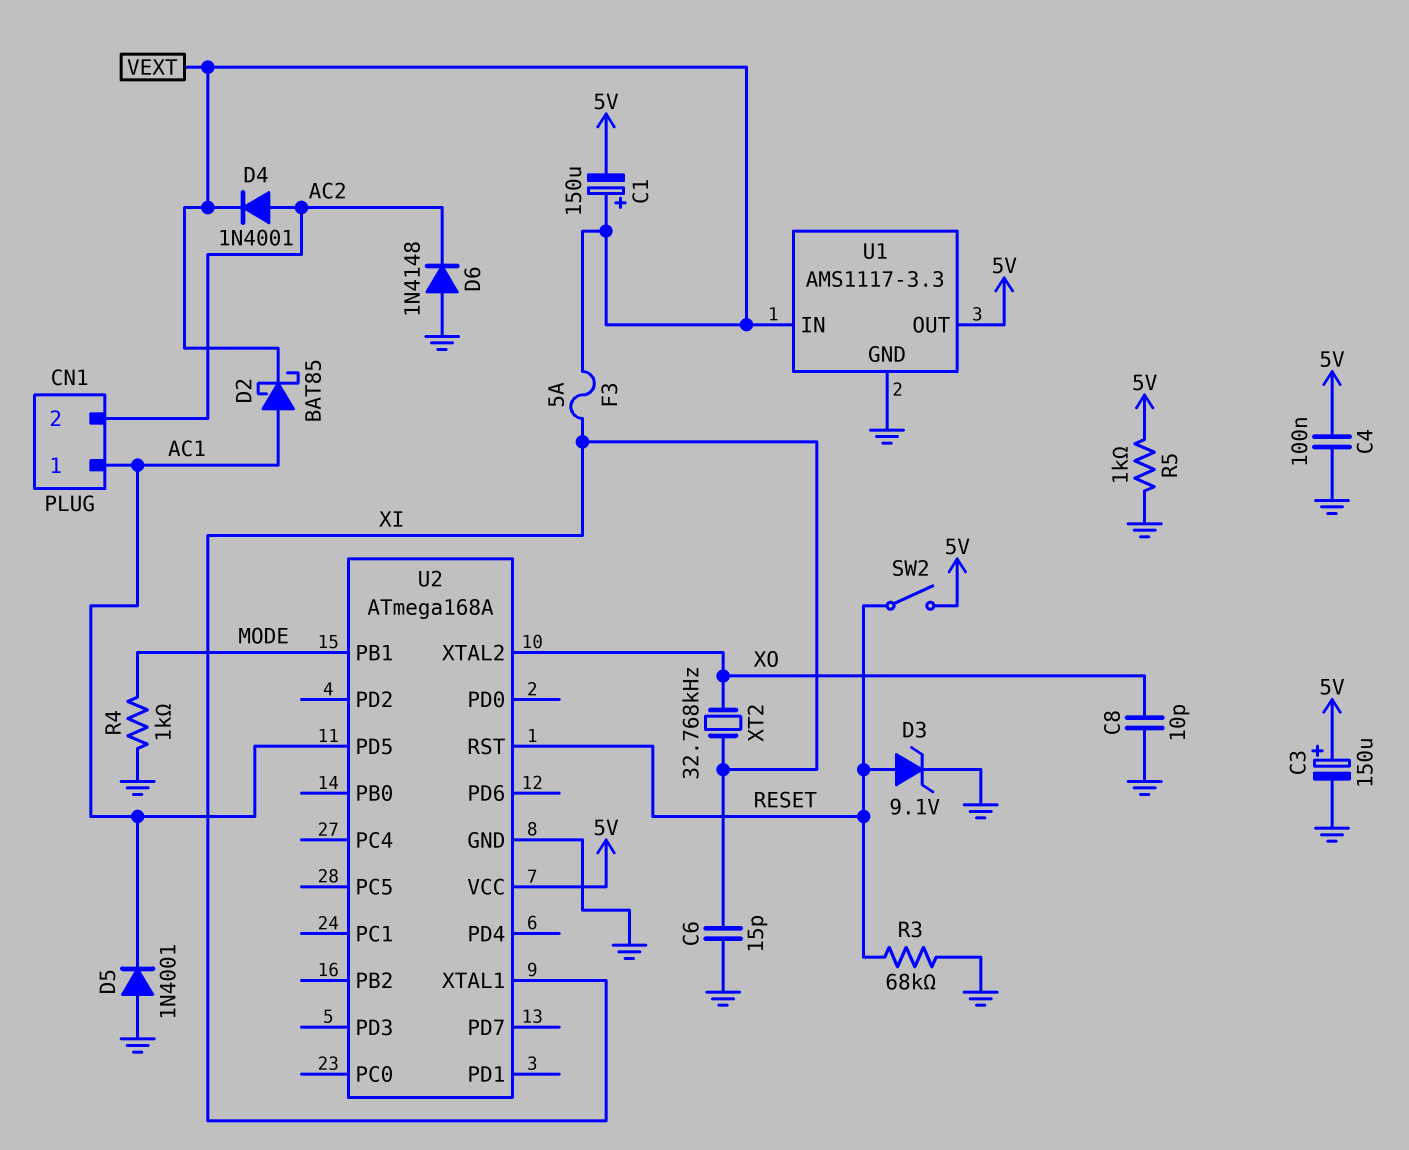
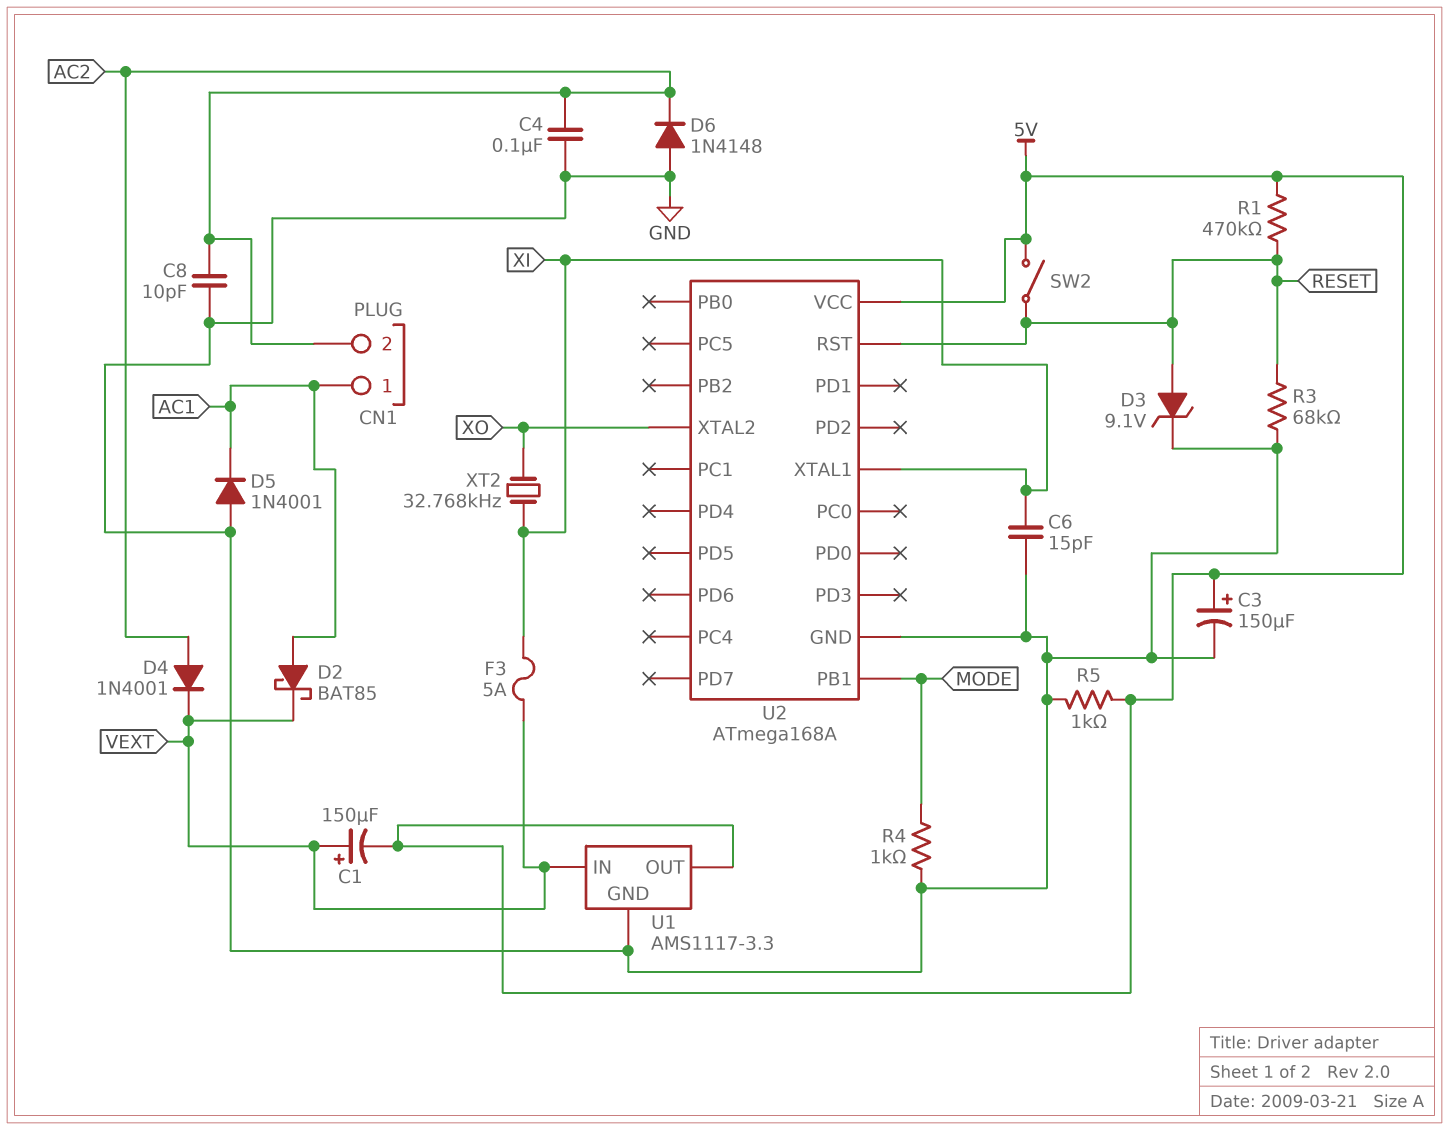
C4: 100nF (5V, GND) -> 100nF (AC2, GND)
C8: 10pF (GND, XO) -> 10pF (AC2, GND)
R1: none -> 470k (5V, RESET)
U2 pin PD5: AC1 -> none

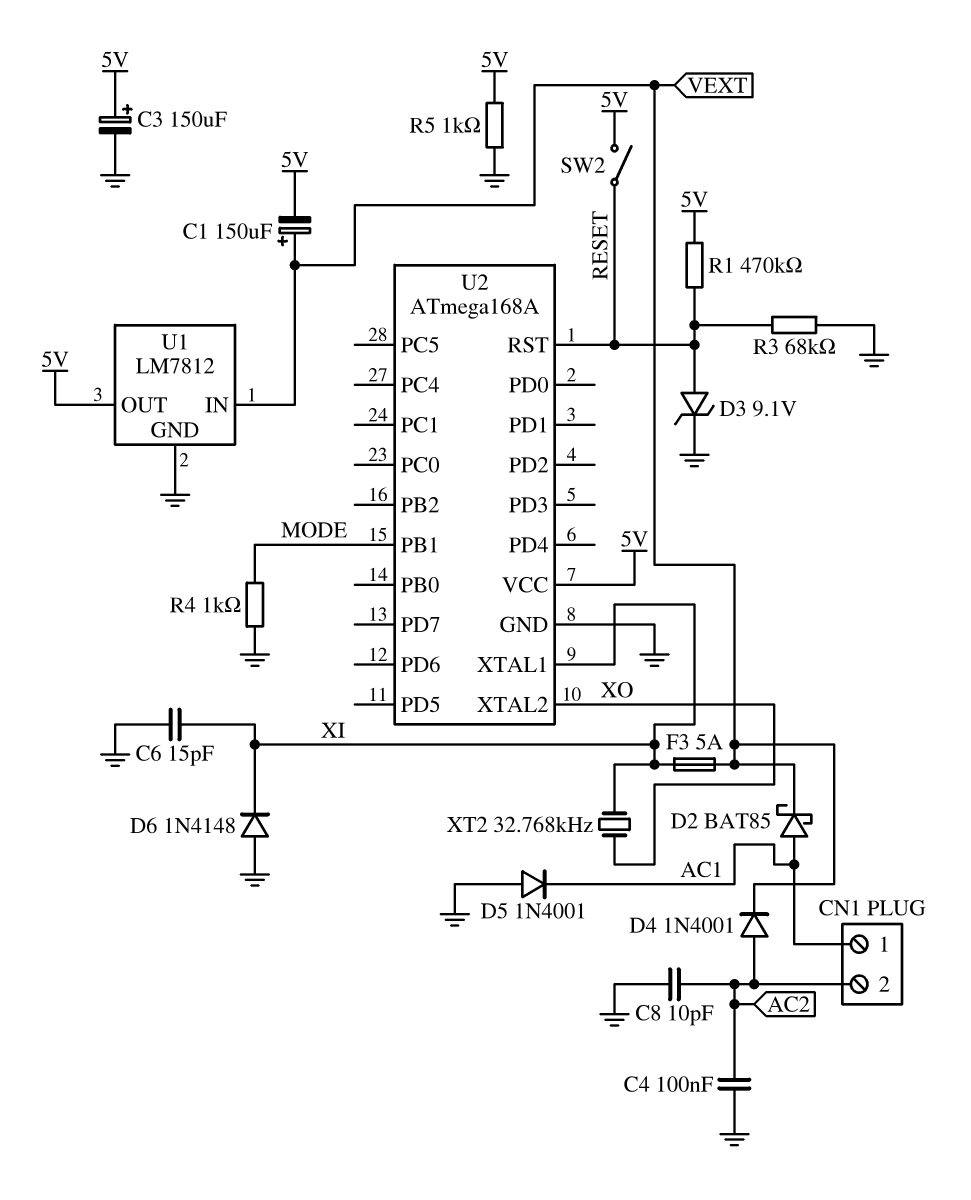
D6: diode 1N4148 (A GND, K AC2) -> diode 1N4148 (A GND, K XI)
U1: AMS1117-3.3 -> LM7812

